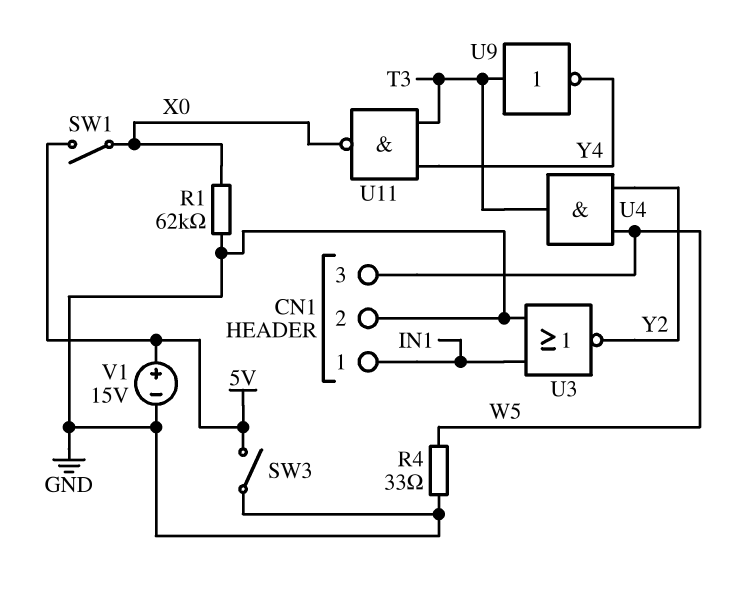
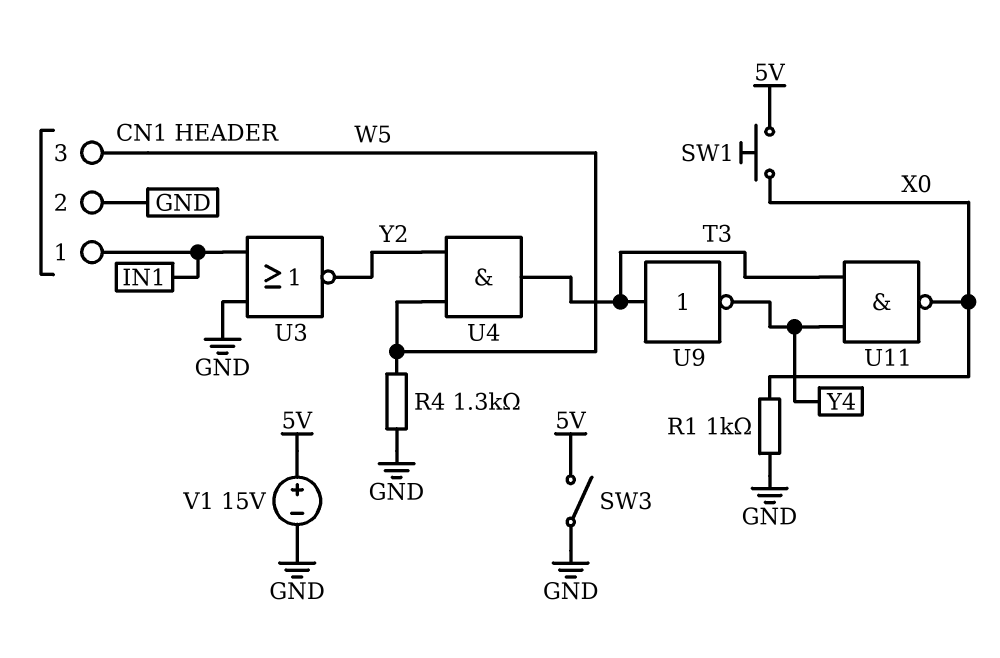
R1: 62k (GND, X0) -> 1k (GND, X0)
R4: 33 (GND, W5) -> 1.3k (GND, W5)
SW1: switch (5V, X0) -> button (5V, X0)

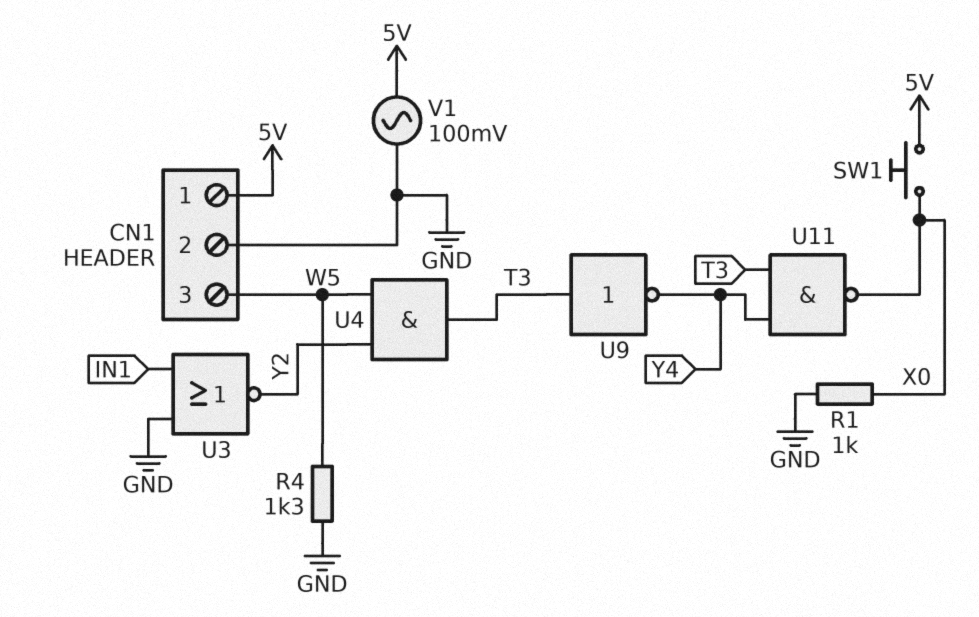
CN1 pin 1: IN1 -> 5V
SW3: switch (5V, GND) -> none
V1: 15V (plus 5V, minus GND) -> AC 100mV (5V, GND)

